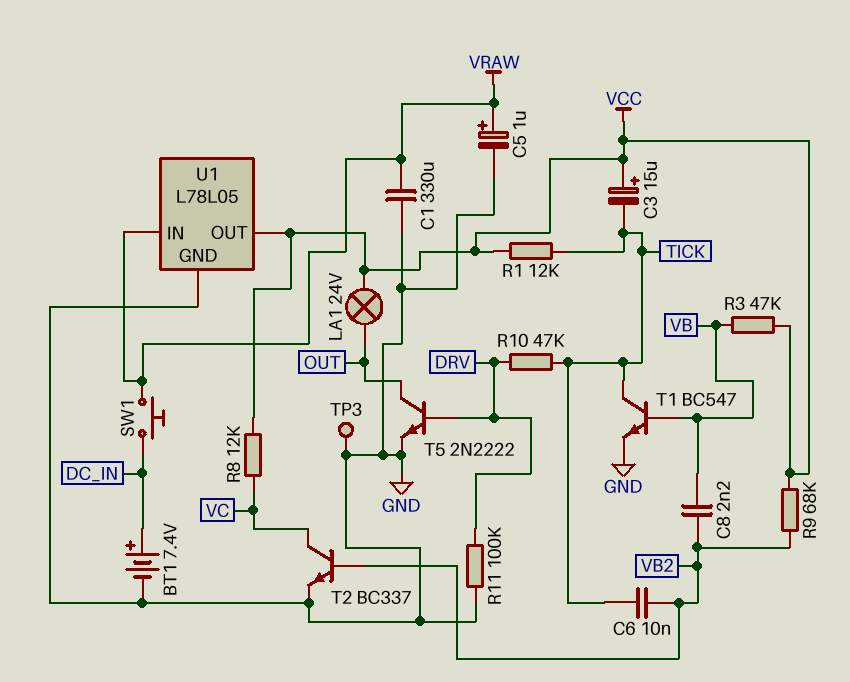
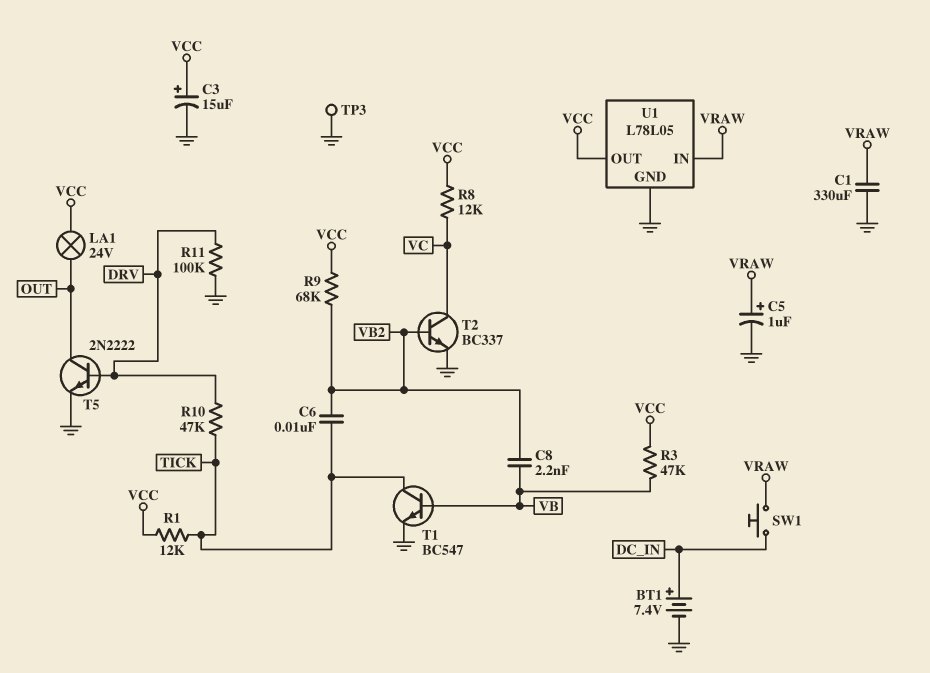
C3: 15uF (plus VCC, minus TICK) -> 15uF (plus VCC, minus GND)

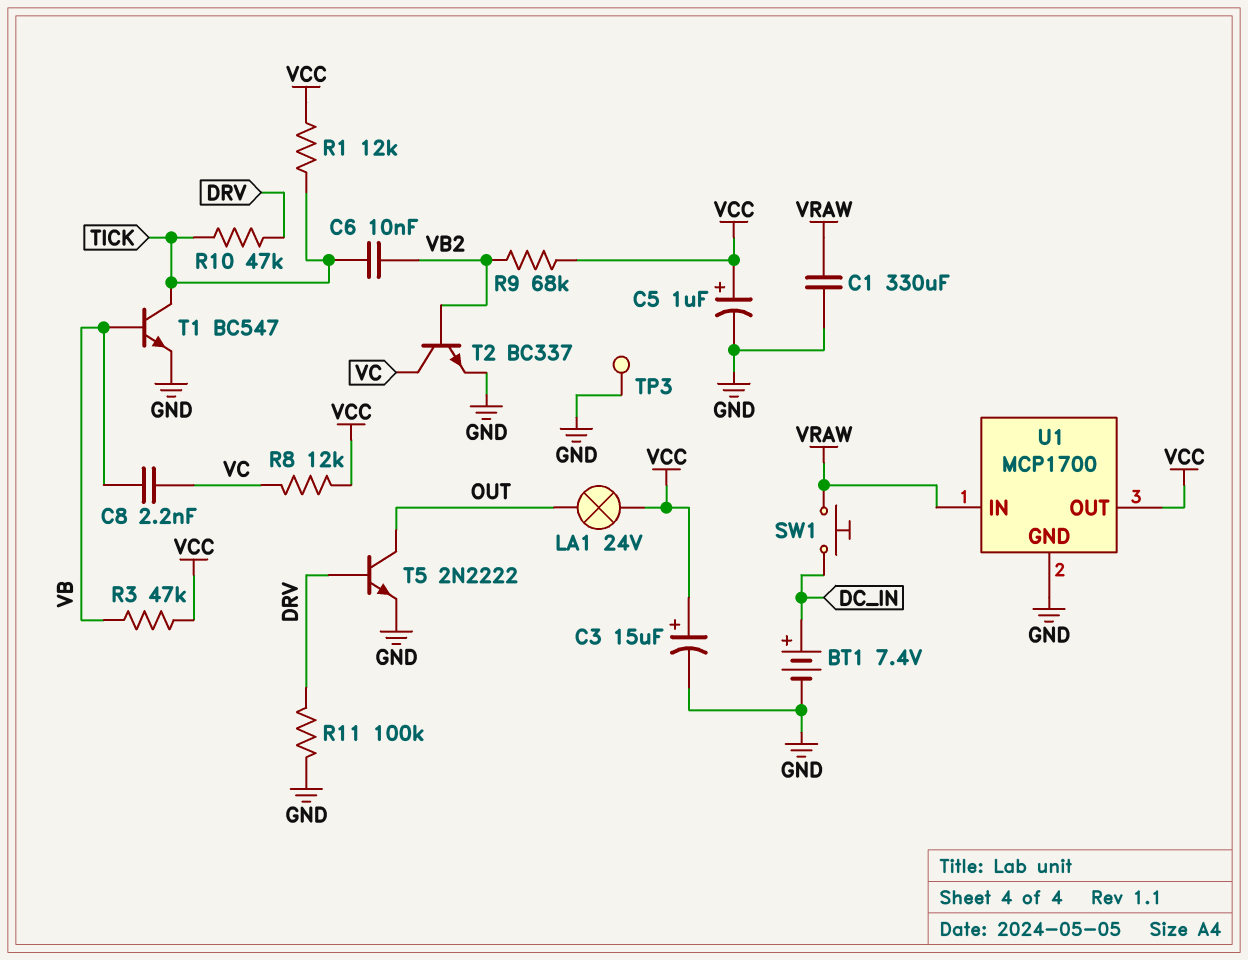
C5: 1uF (plus VRAW, minus GND) -> 1uF (plus VCC, minus GND)
C8: 2.2nF (VB, VB2) -> 2.2nF (VB, VC)
U1: L78L05 -> MCP1700

